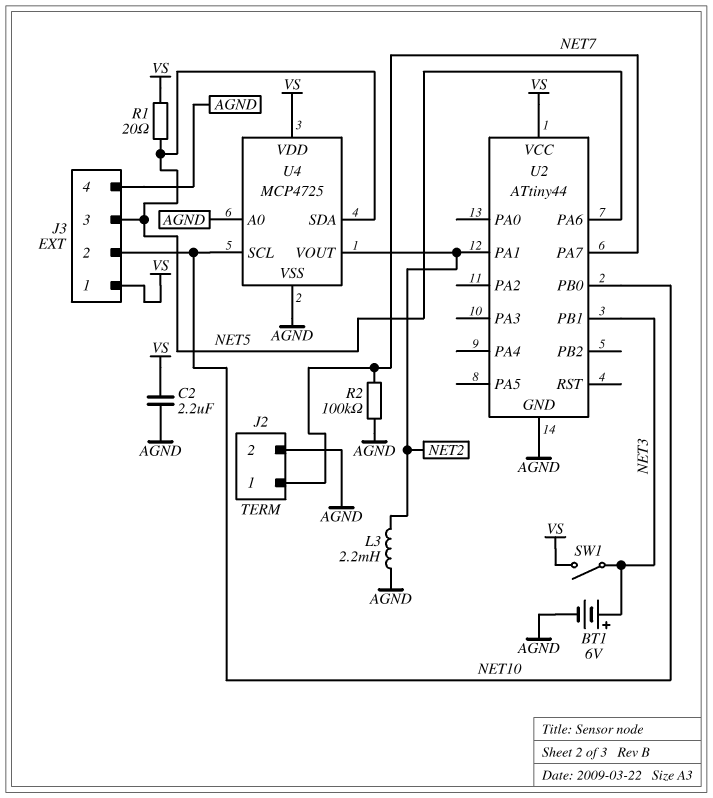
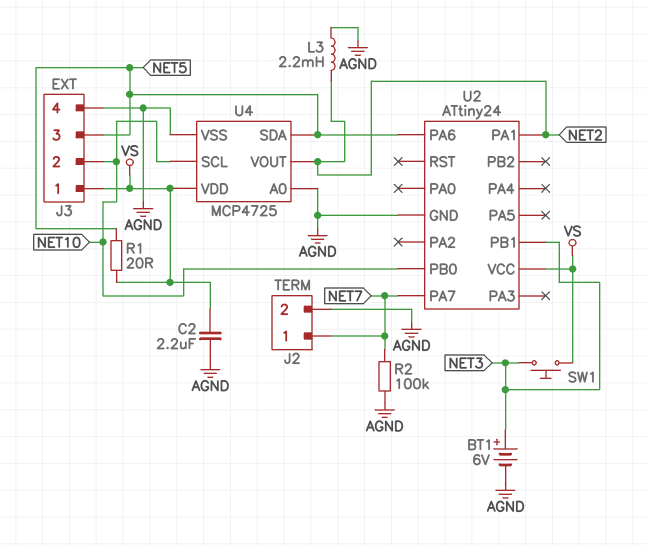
SW1: switch (NET3, VS) -> button (NET3, VS)
U2: ATtiny44 -> ATtiny24

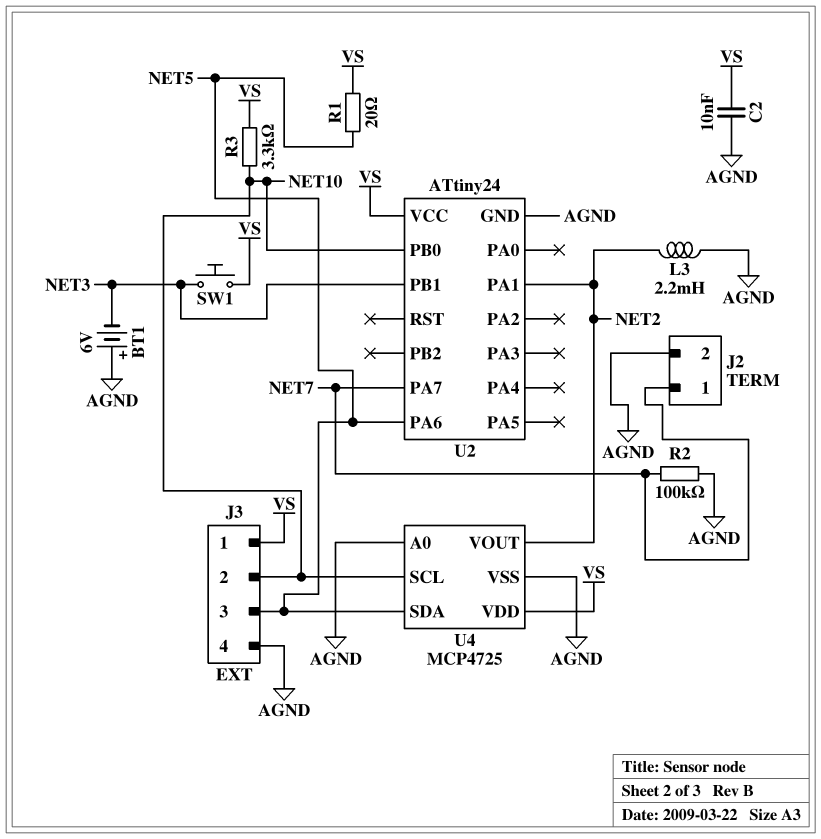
BT1: 6V (plus NET3, minus AGND) -> 6V (plus AGND, minus NET3)
C2: 2.2uF (AGND, VS) -> 10nF (AGND, VS)
R3: none -> 3.3k (NET10, VS)

